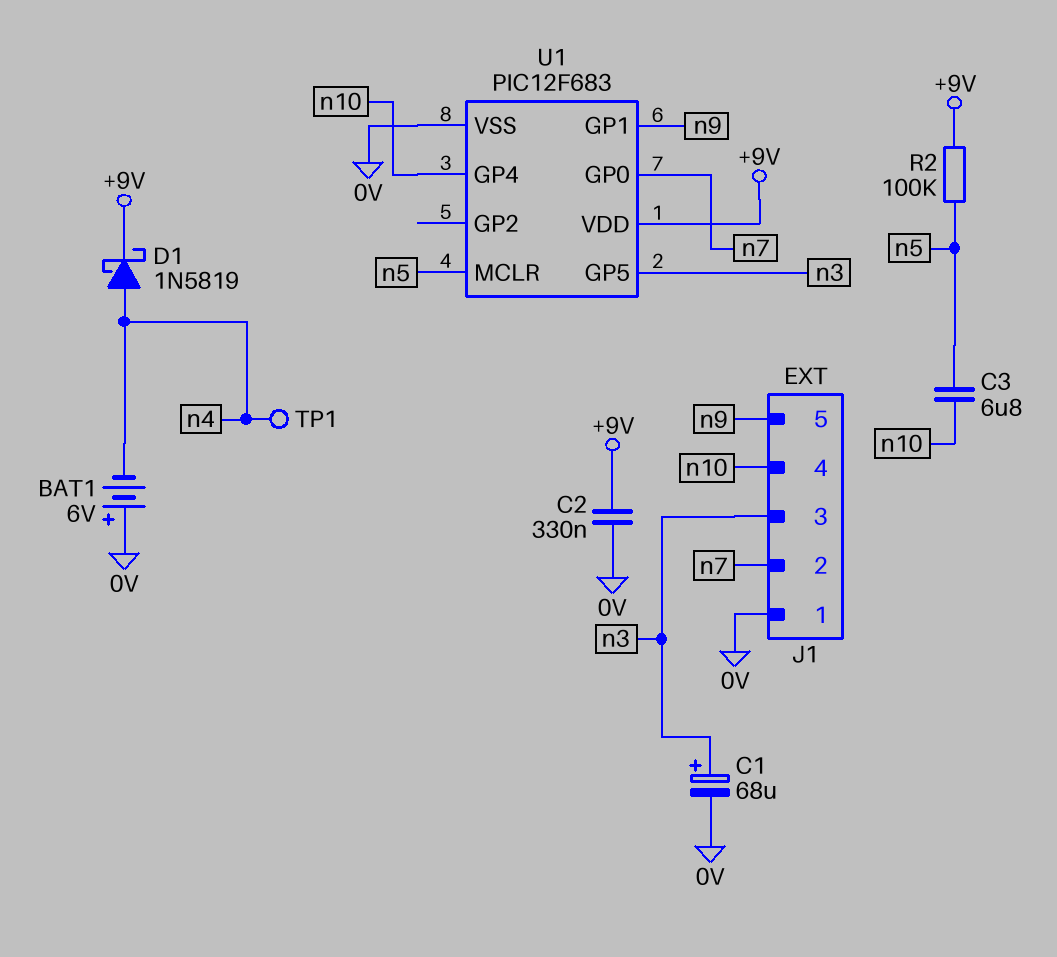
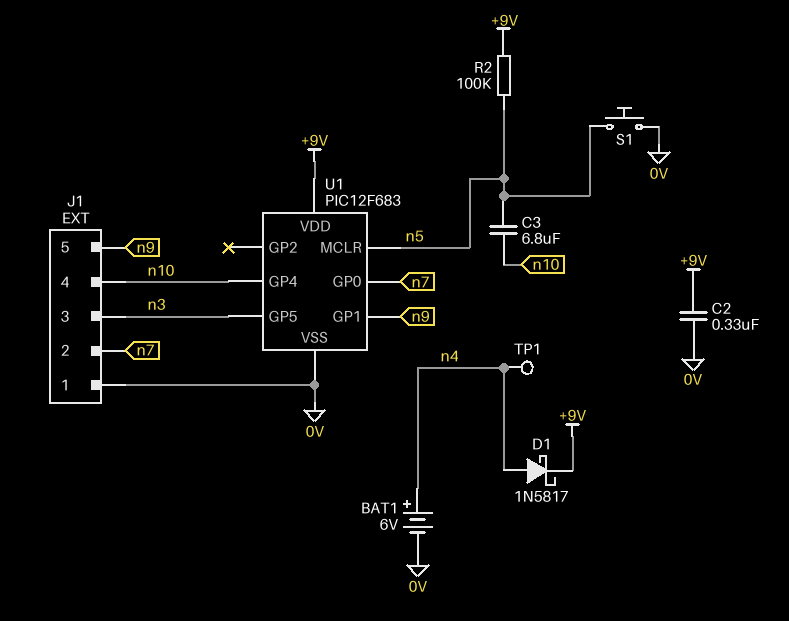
BAT1: 6V (plus 0V, minus n4) -> 6V (plus n4, minus 0V)
C1: 68uF (plus n3, minus 0V) -> none
D1: schottky 1N5819 (A n4, K +9V) -> schottky 1N5817 (A n4, K +9V)
S1: none -> button (0V, n5)

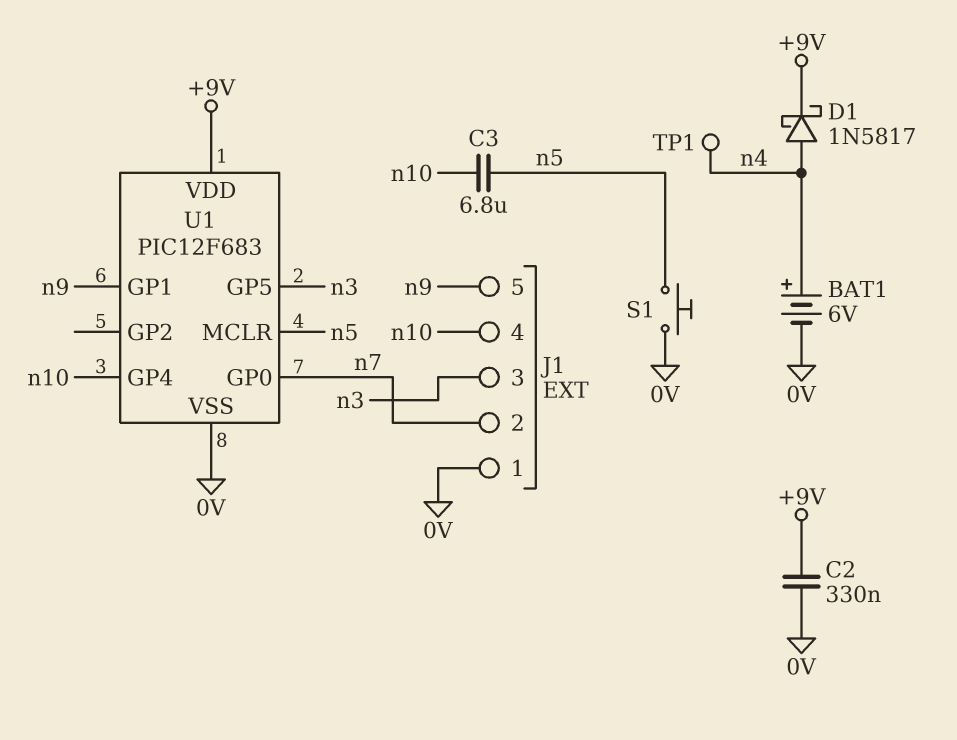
R2: 100k (+9V, n5) -> none

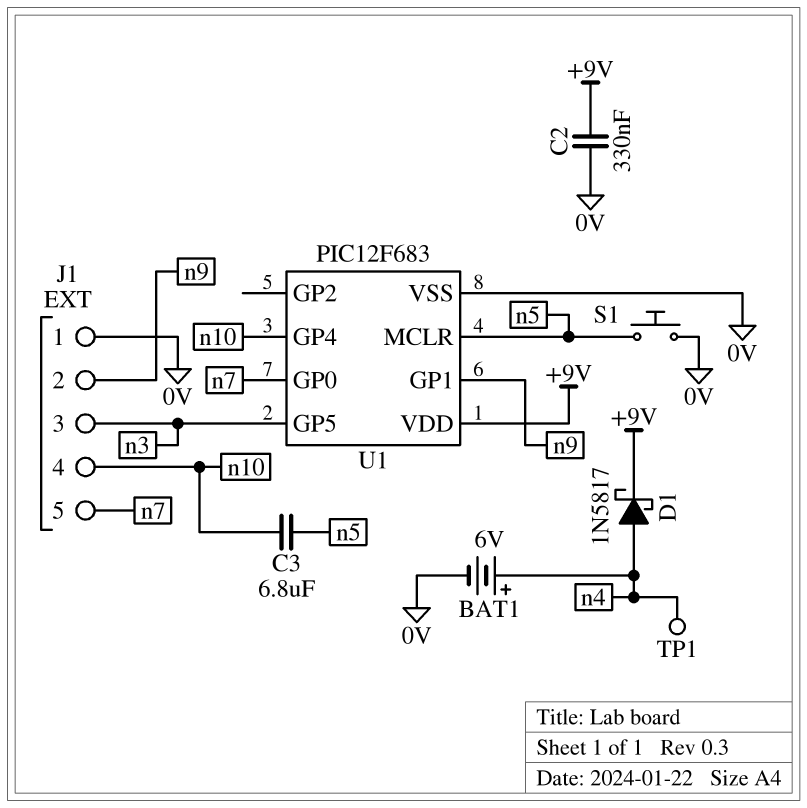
J1 pin 2: n7 -> n9
J1 pin 5: n9 -> n7

